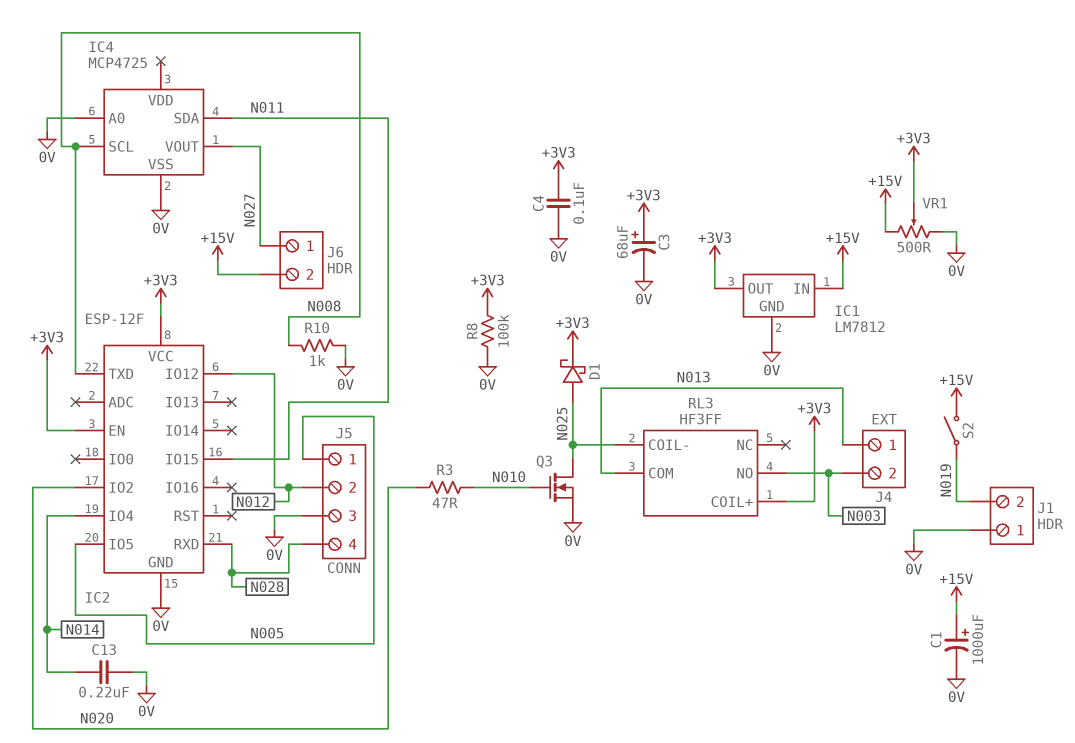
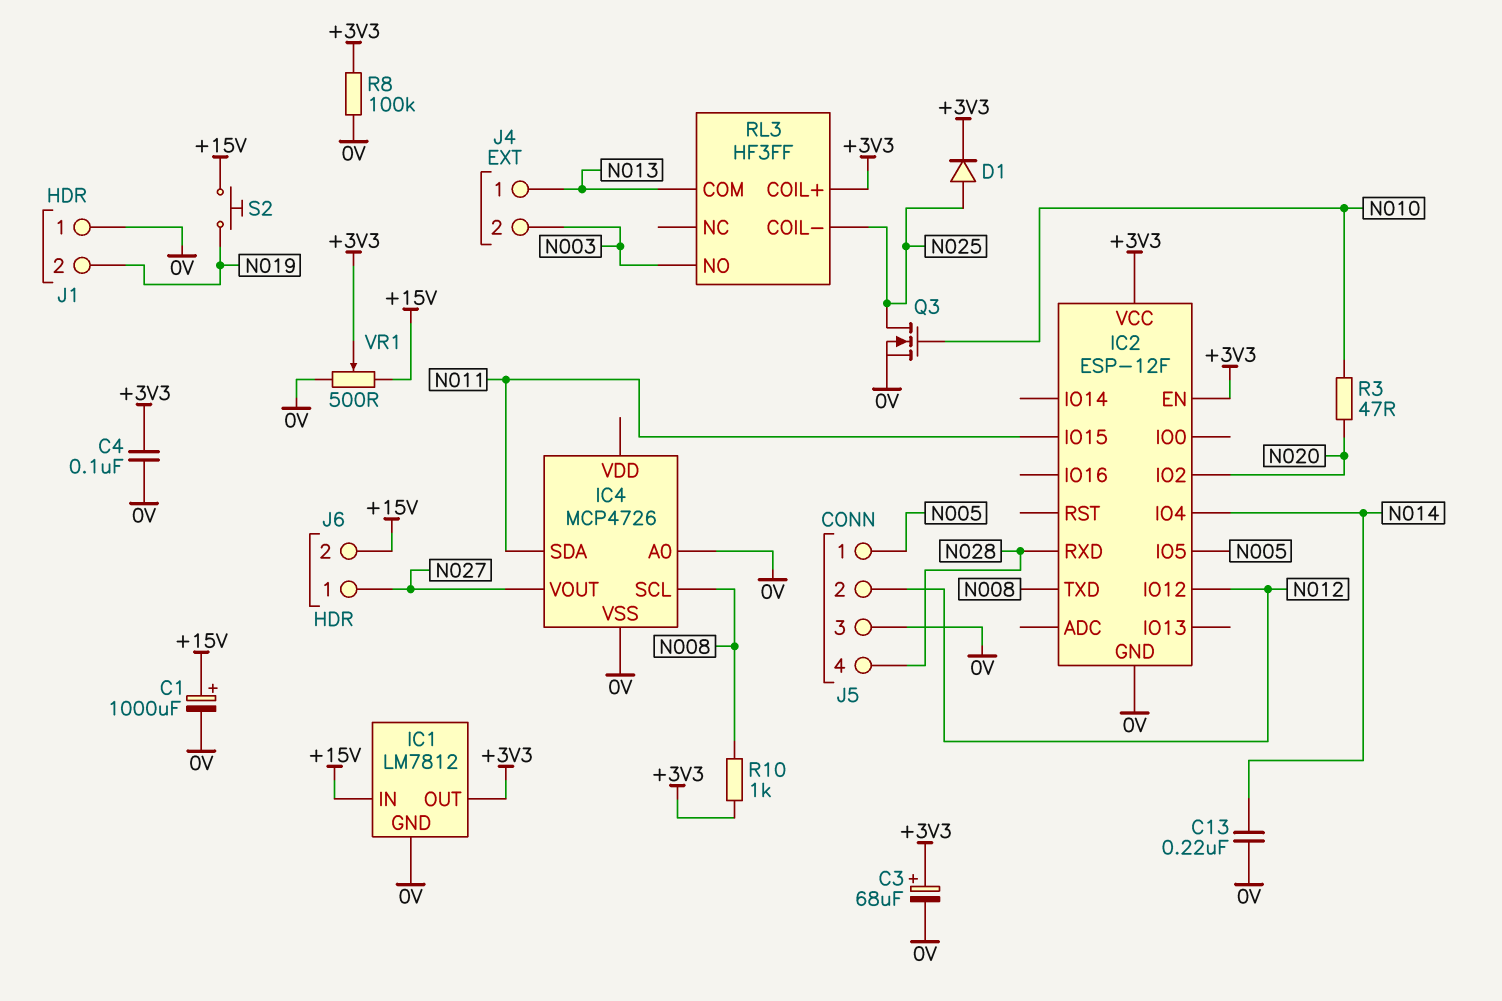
D1: schottky (A N025, K +3V3) -> diode (A N025, K +3V3)
IC4: MCP4725 -> MCP4726
R10: 1k (0V, N008) -> 1k (+3V3, N008)
S2: switch (+15V, N019) -> button (+15V, N019)

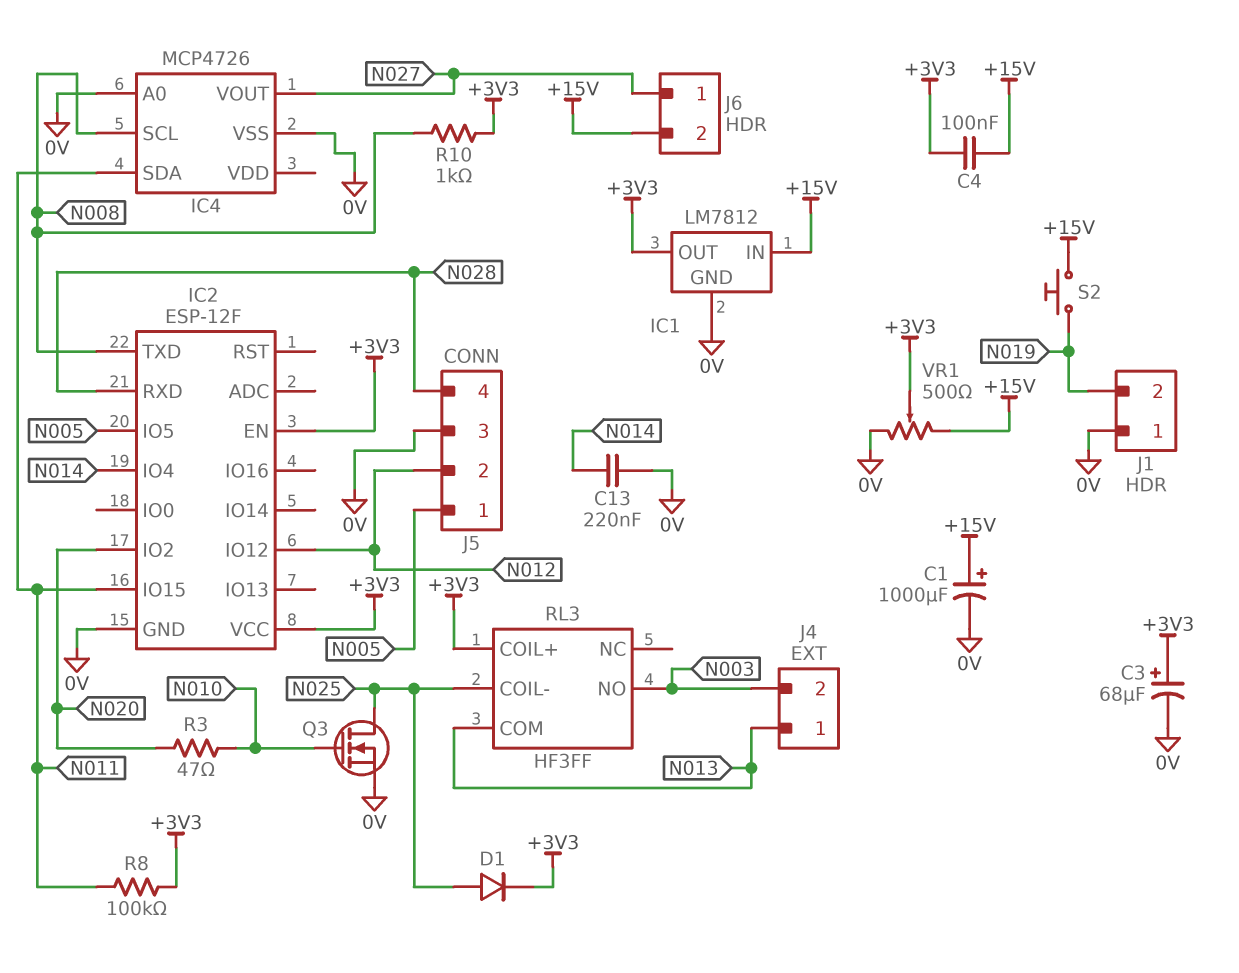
C4: 100nF (+3V3, 0V) -> 100nF (+3V3, +15V)
R8: 100k (+3V3, 0V) -> 100k (+3V3, N011)

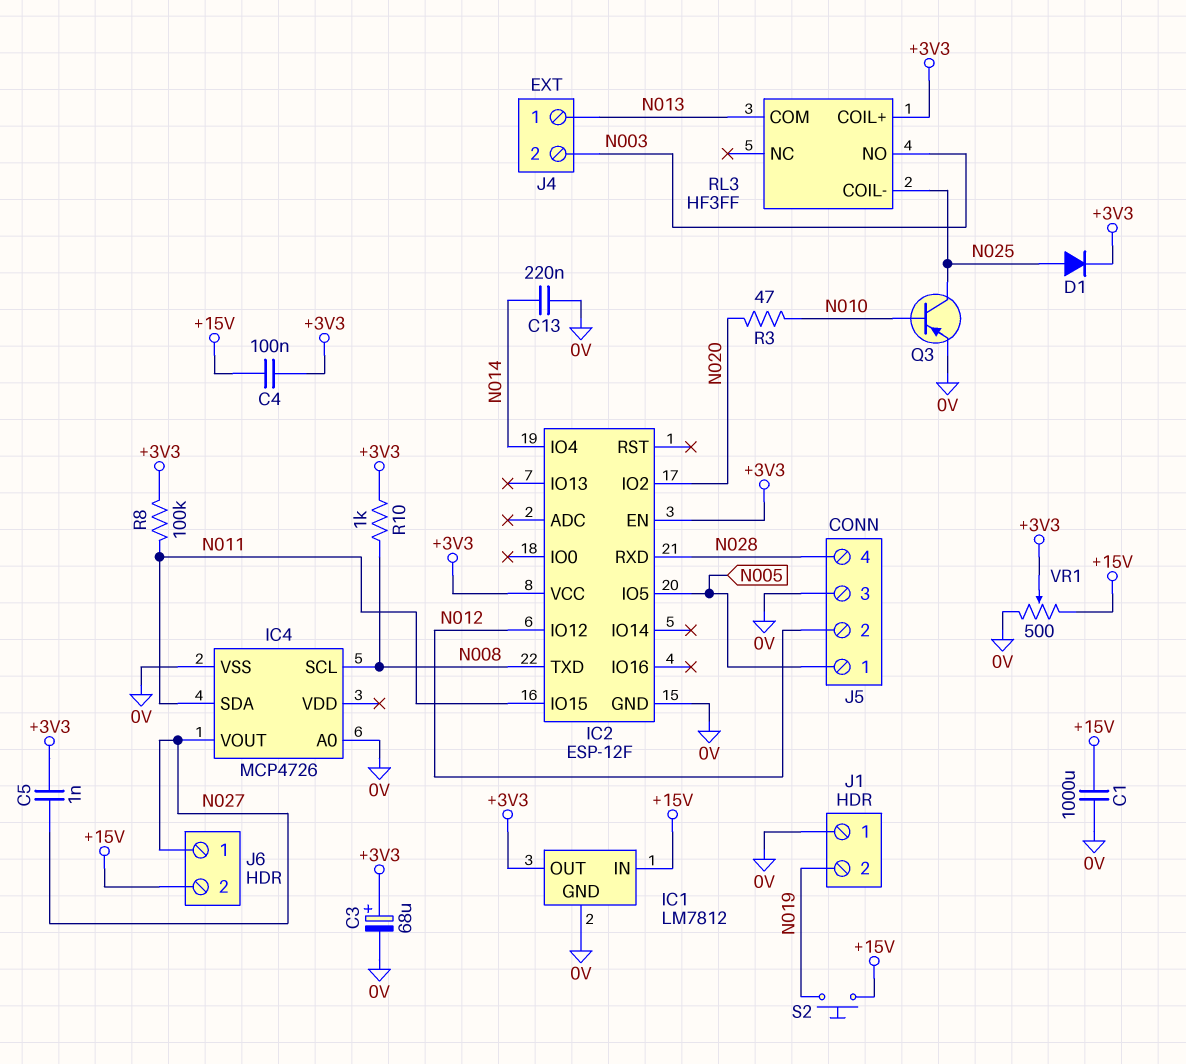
C1: 1000uF (plus +15V, minus 0V) -> 1000uF (+15V, 0V)
C5: none -> 1nF (+3V3, N027)
Q3: NMOS (G N010, D N025, S 0V) -> PNP (B N010, C N025, E 0V)

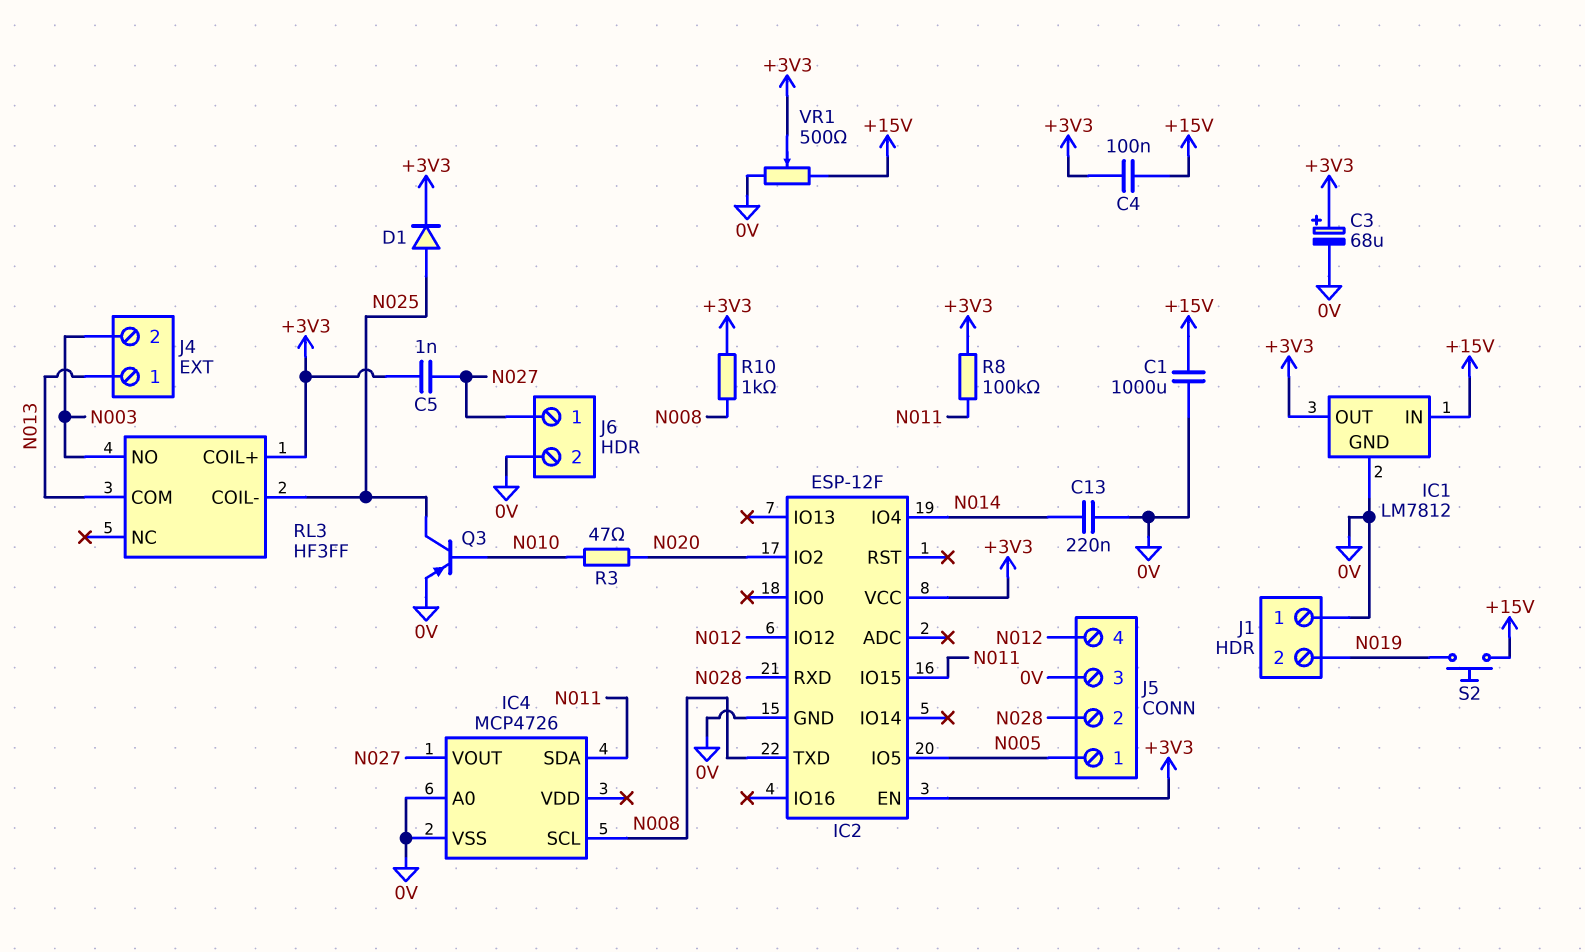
J5 pin 2: N012 -> N028
J5 pin 4: N028 -> N012
J6 pin 2: +15V -> 0V

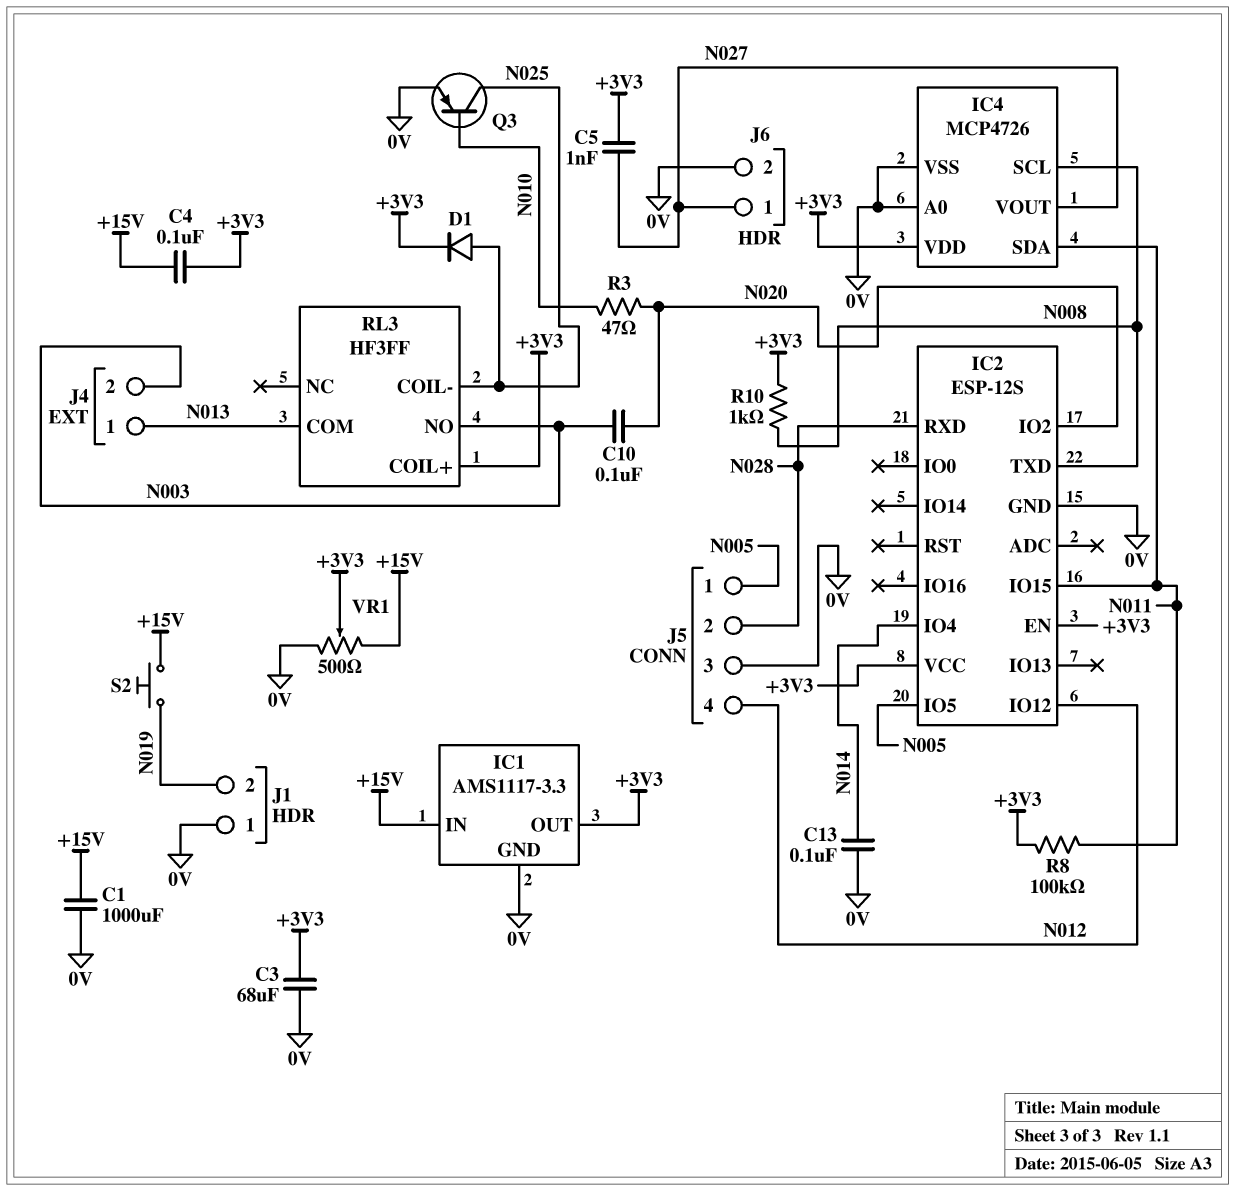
C3: 68uF (plus +3V3, minus 0V) -> 68uF (+3V3, 0V)
C10: none -> 100nF (N003, N020)
C13: 220nF (0V, N014) -> 100nF (0V, N014)
IC1: LM7812 -> AMS1117-3.3
IC2: ESP-12F -> ESP-12S
IC4 pin VDD: none -> +3V3

